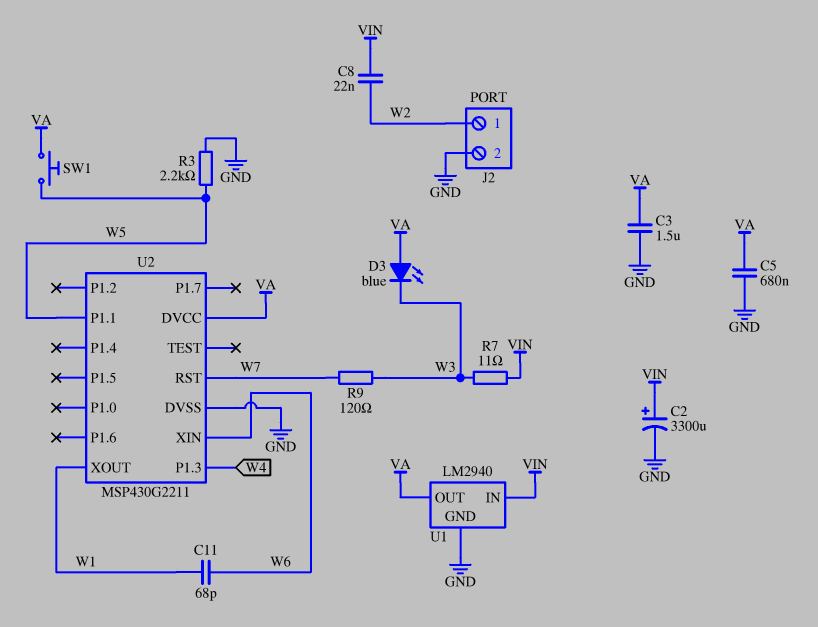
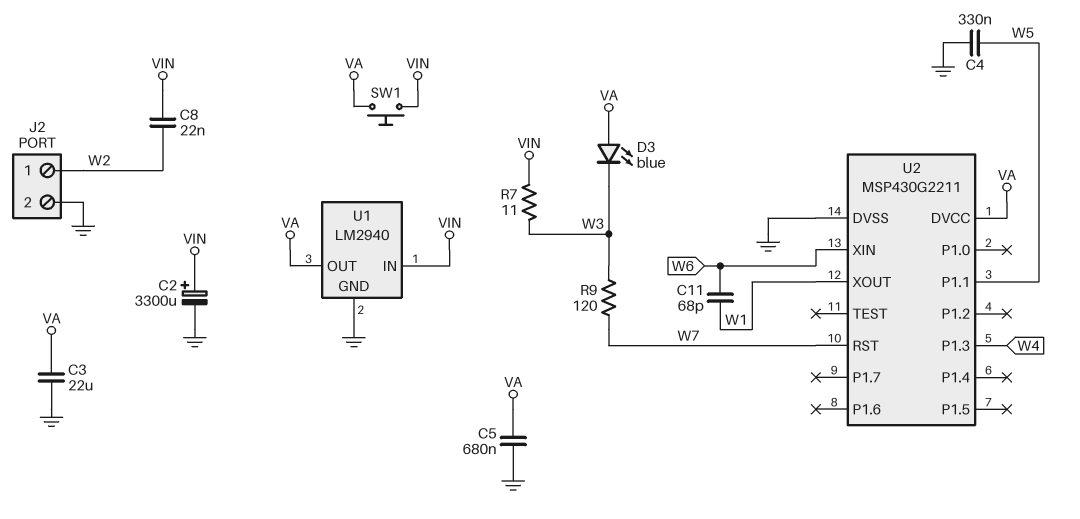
C3: 1.5uF (GND, VA) -> 22uF (GND, VA)
C4: none -> 330nF (GND, W5)
R3: 2.2k (GND, W5) -> none
SW1: button (VA, W5) -> button (VA, VIN)

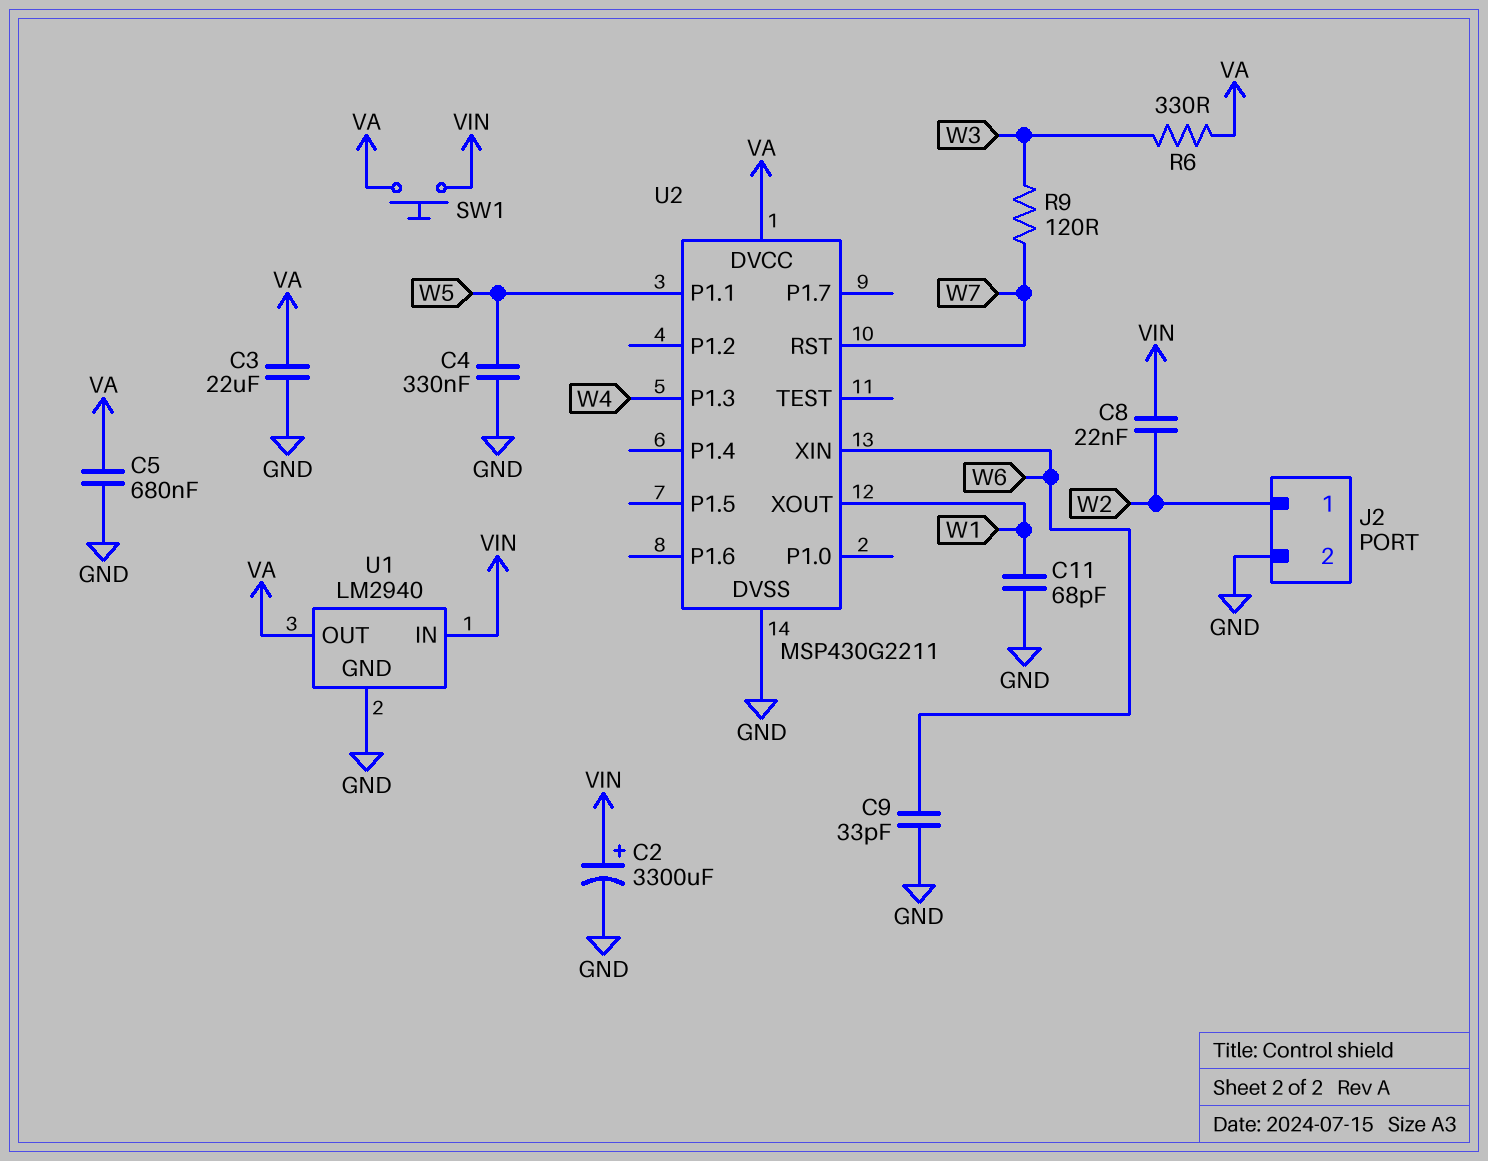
C9: none -> 33pF (GND, W6)
C11: 68pF (W1, W6) -> 68pF (GND, W1)
D3: LED blue (A VA, K W3) -> none
R6: none -> 330 (VA, W3)
R7: 11 (VIN, W3) -> none

